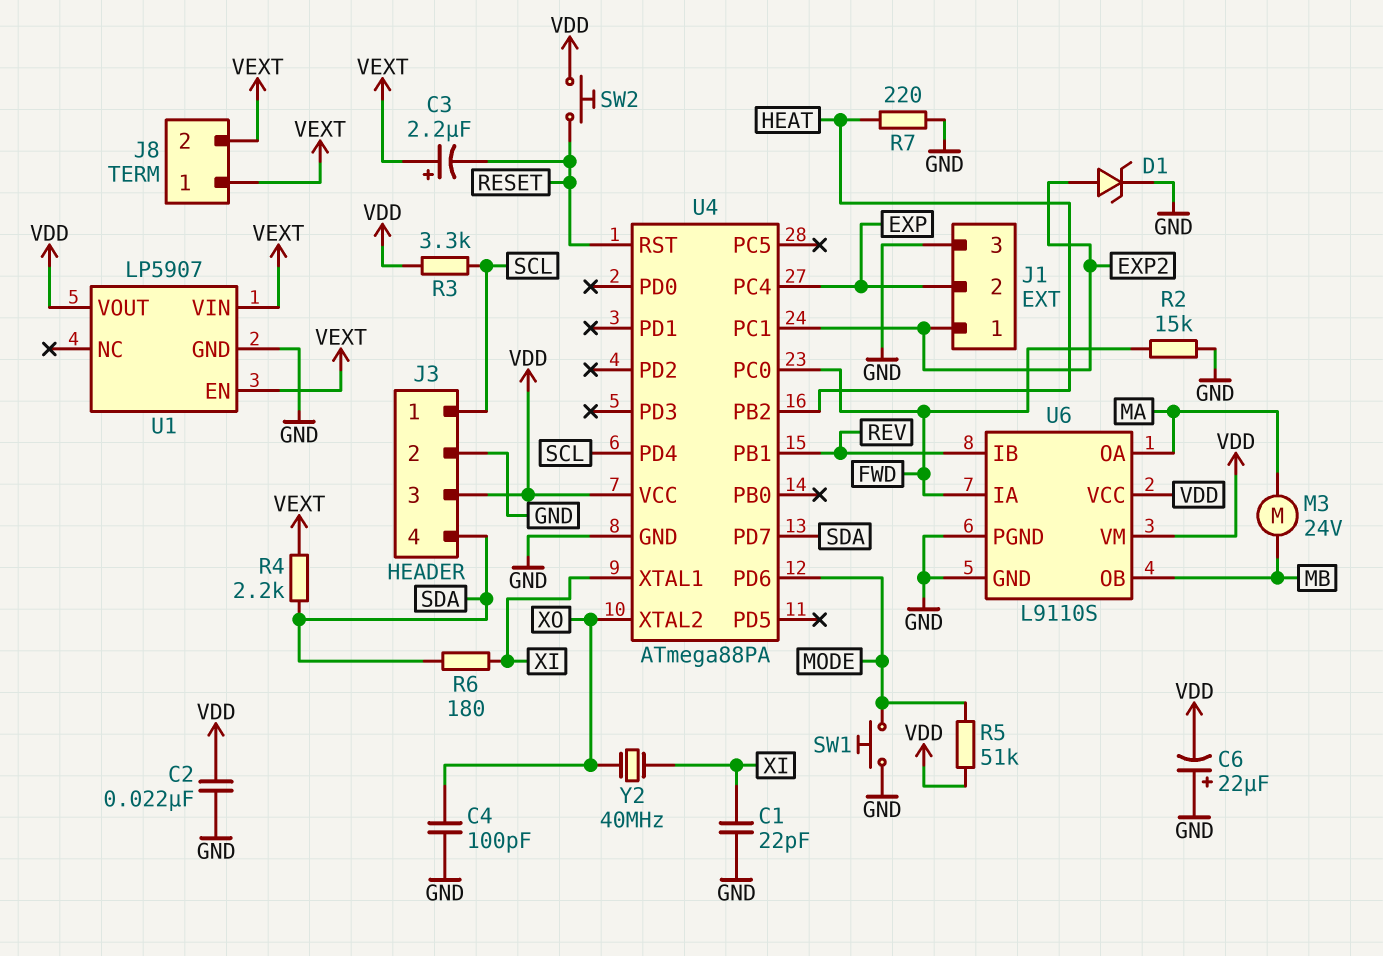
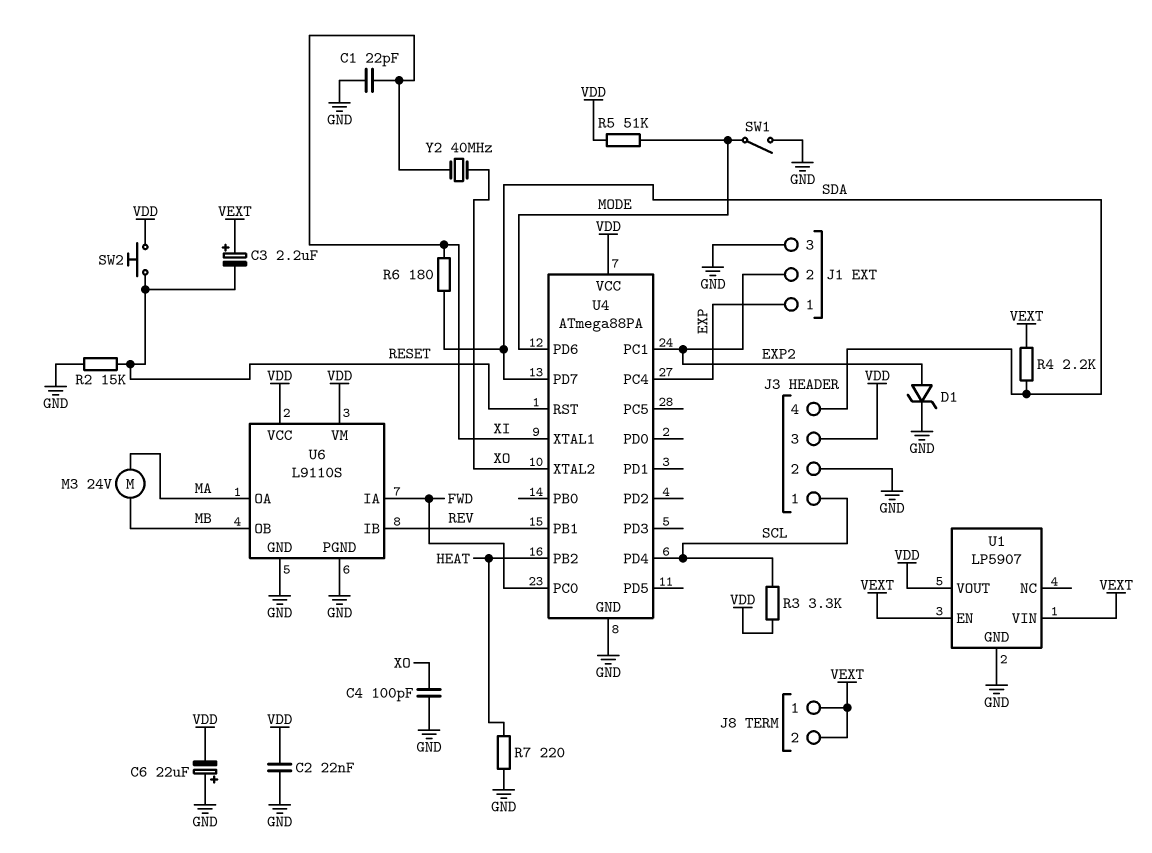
J1 pin 1: EXP2 -> EXP
J1 pin 2: EXP -> EXP2
R2: 15k (FWD, GND) -> 15k (GND, RESET)
SW1: button (GND, MODE) -> switch (GND, MODE)

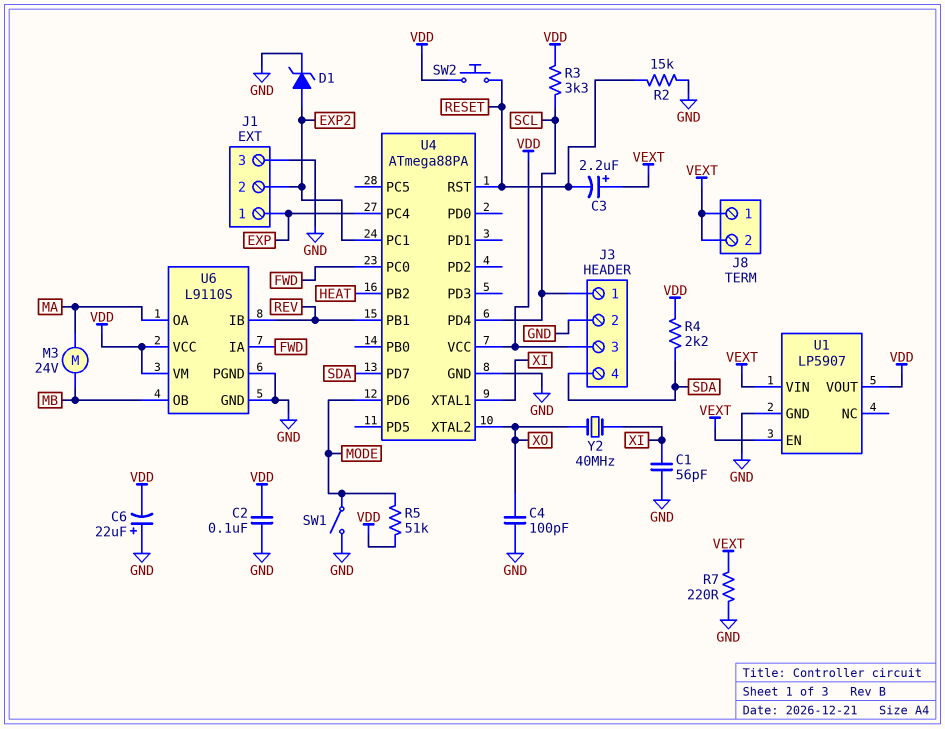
C1: 22pF (GND, XI) -> 56pF (GND, XI)
C2: 22nF (GND, VDD) -> 100nF (GND, VDD)
R4: 2.2k (SDA, VEXT) -> 2.2k (SDA, VDD)
R6: 180 (SDA, XI) -> none
R7: 220 (GND, HEAT) -> 220 (GND, VEXT)

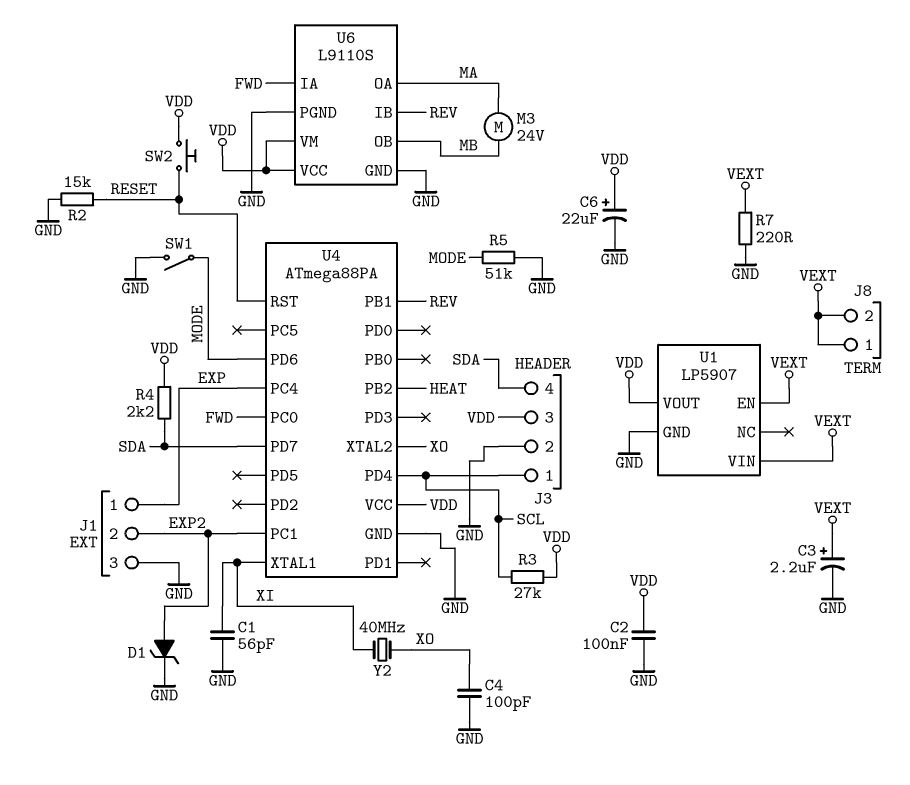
C3: 2.2uF (plus VEXT, minus RESET) -> 2.2uF (plus VEXT, minus GND)
C6: 22uF (plus GND, minus VDD) -> 22uF (plus VDD, minus GND)
R3: 3.3k (SCL, VDD) -> 27k (SCL, VDD)
R5: 51k (MODE, VDD) -> 51k (GND, MODE)

